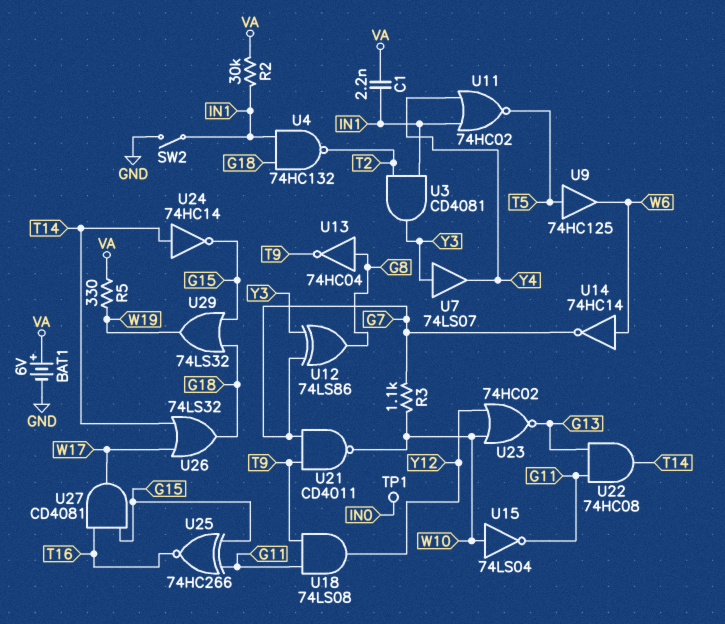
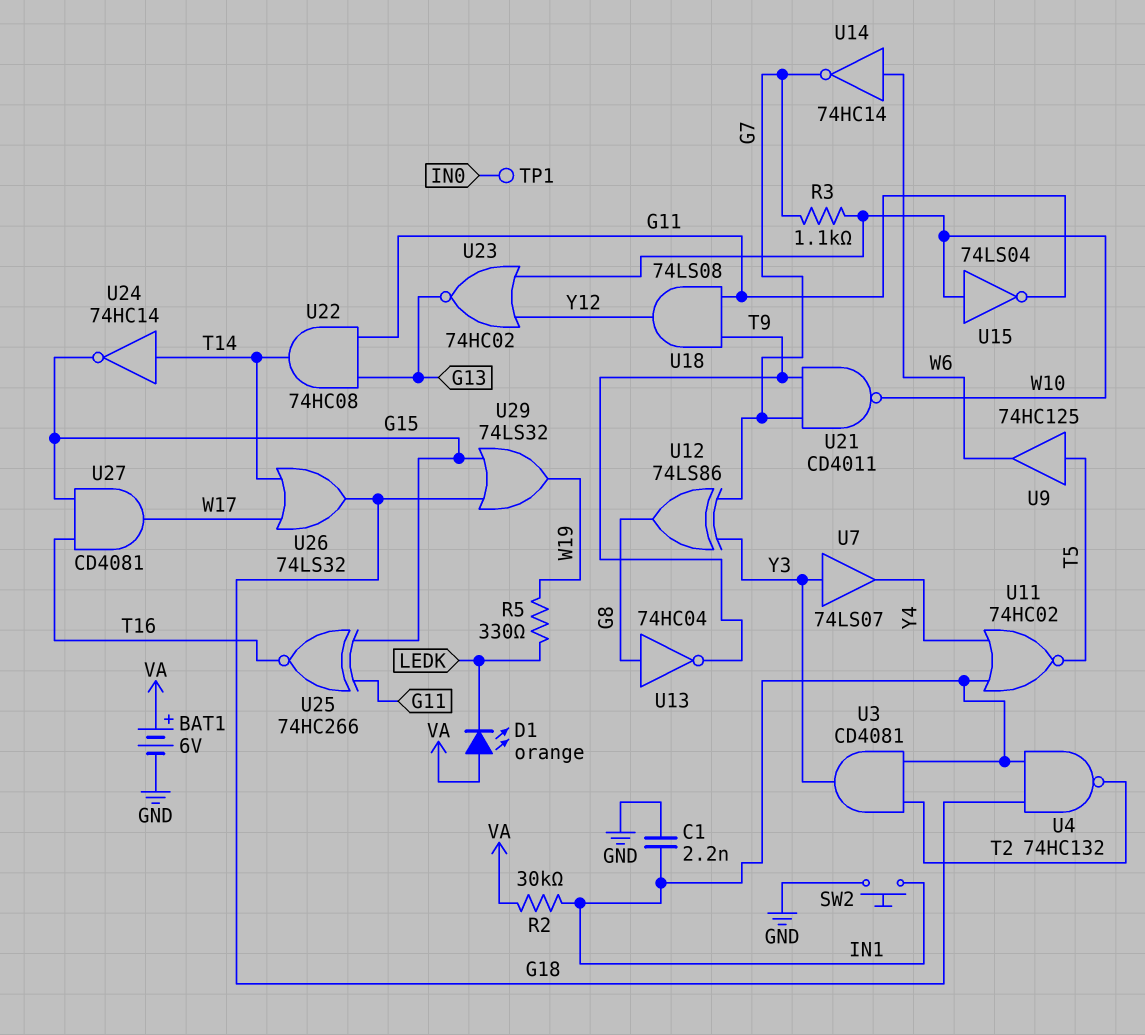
C1: 2.2nF (IN1, VA) -> 2.2nF (GND, IN1)
D1: none -> LED orange (A VA, K LEDK)
R5: 330 (VA, W19) -> 330 (LEDK, W19)
SW2: switch (GND, IN1) -> button (GND, IN1)

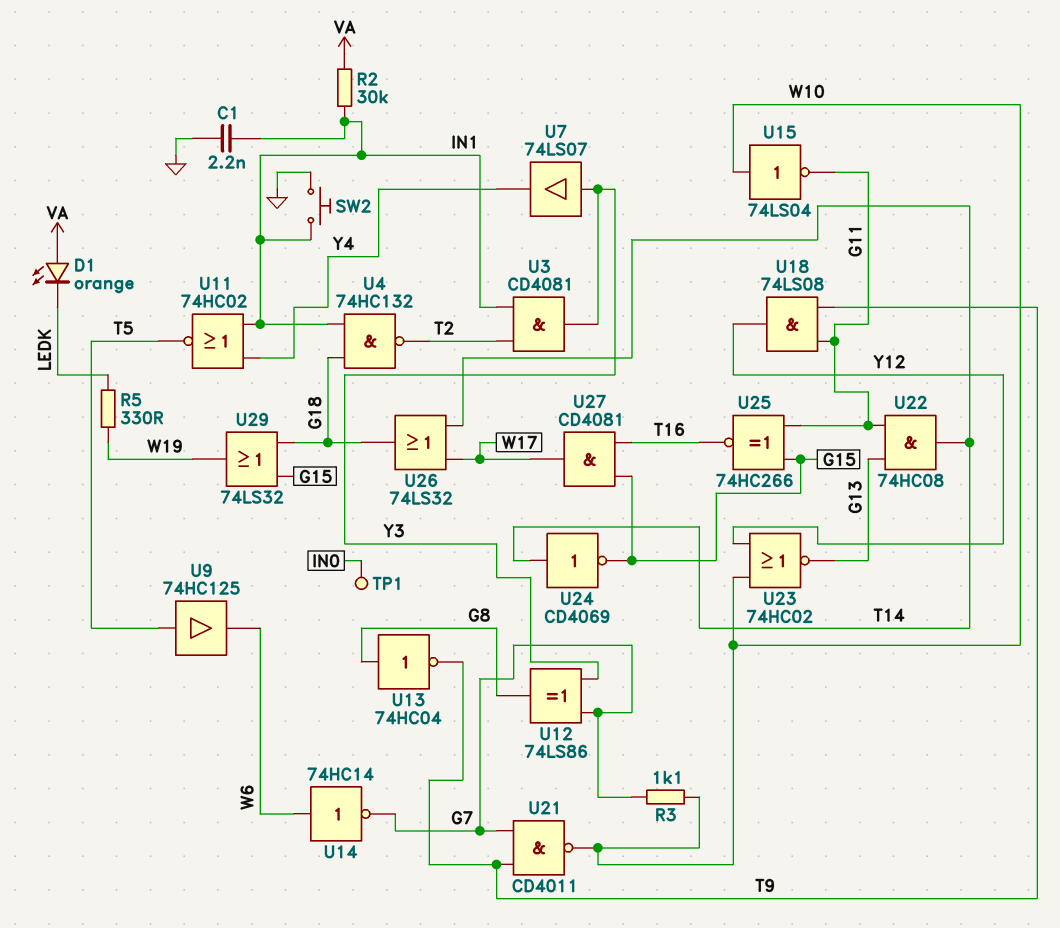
BAT1: 6V (plus VA, minus GND) -> none
U24: NOT 74HC14 (in T14, out G15) -> NOT CD4069 (in T14, out G15)

